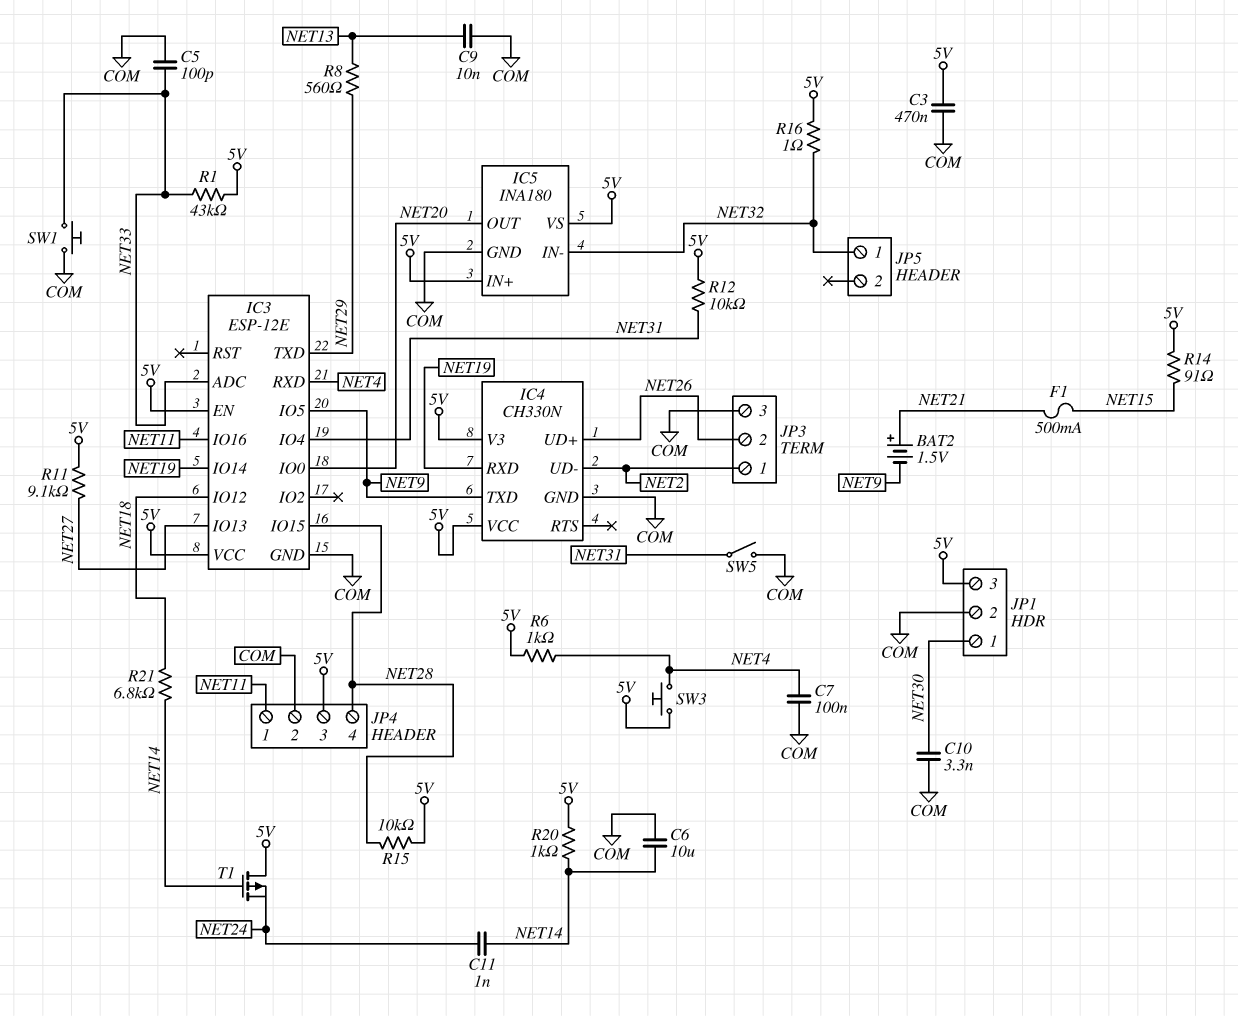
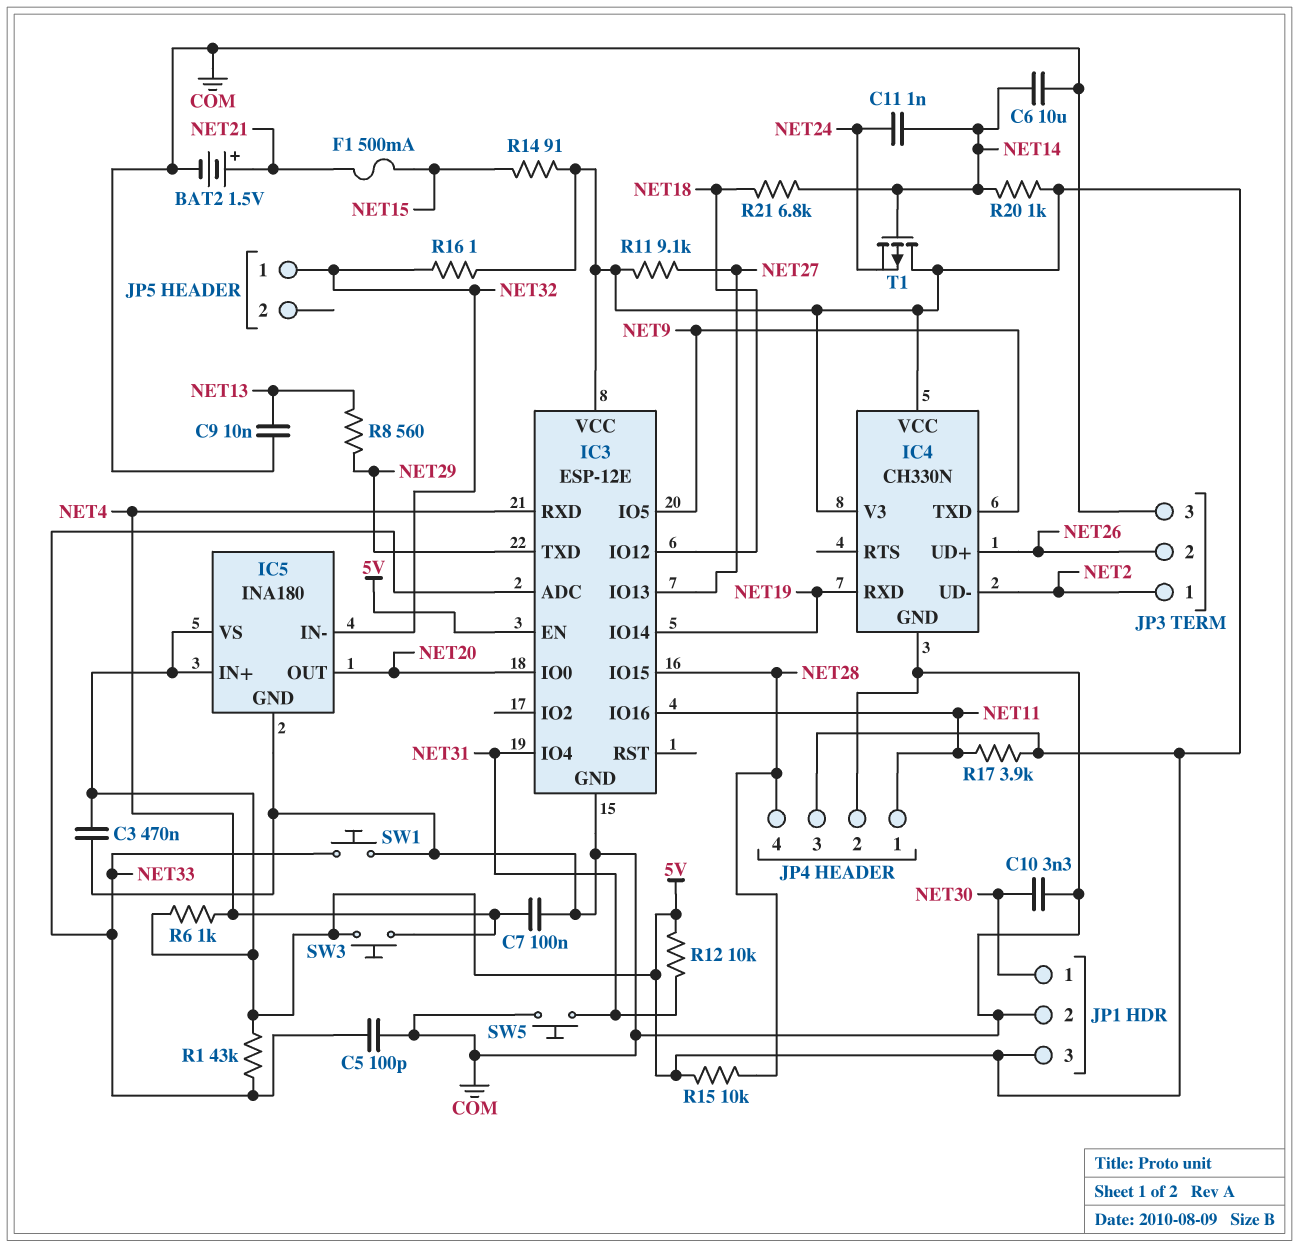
BAT2: 1.5V (plus NET21, minus NET9) -> 1.5V (plus NET21, minus COM)
R17: none -> 3.9k (5V, NET11)
SW5: switch (COM, NET31) -> button (COM, NET31)

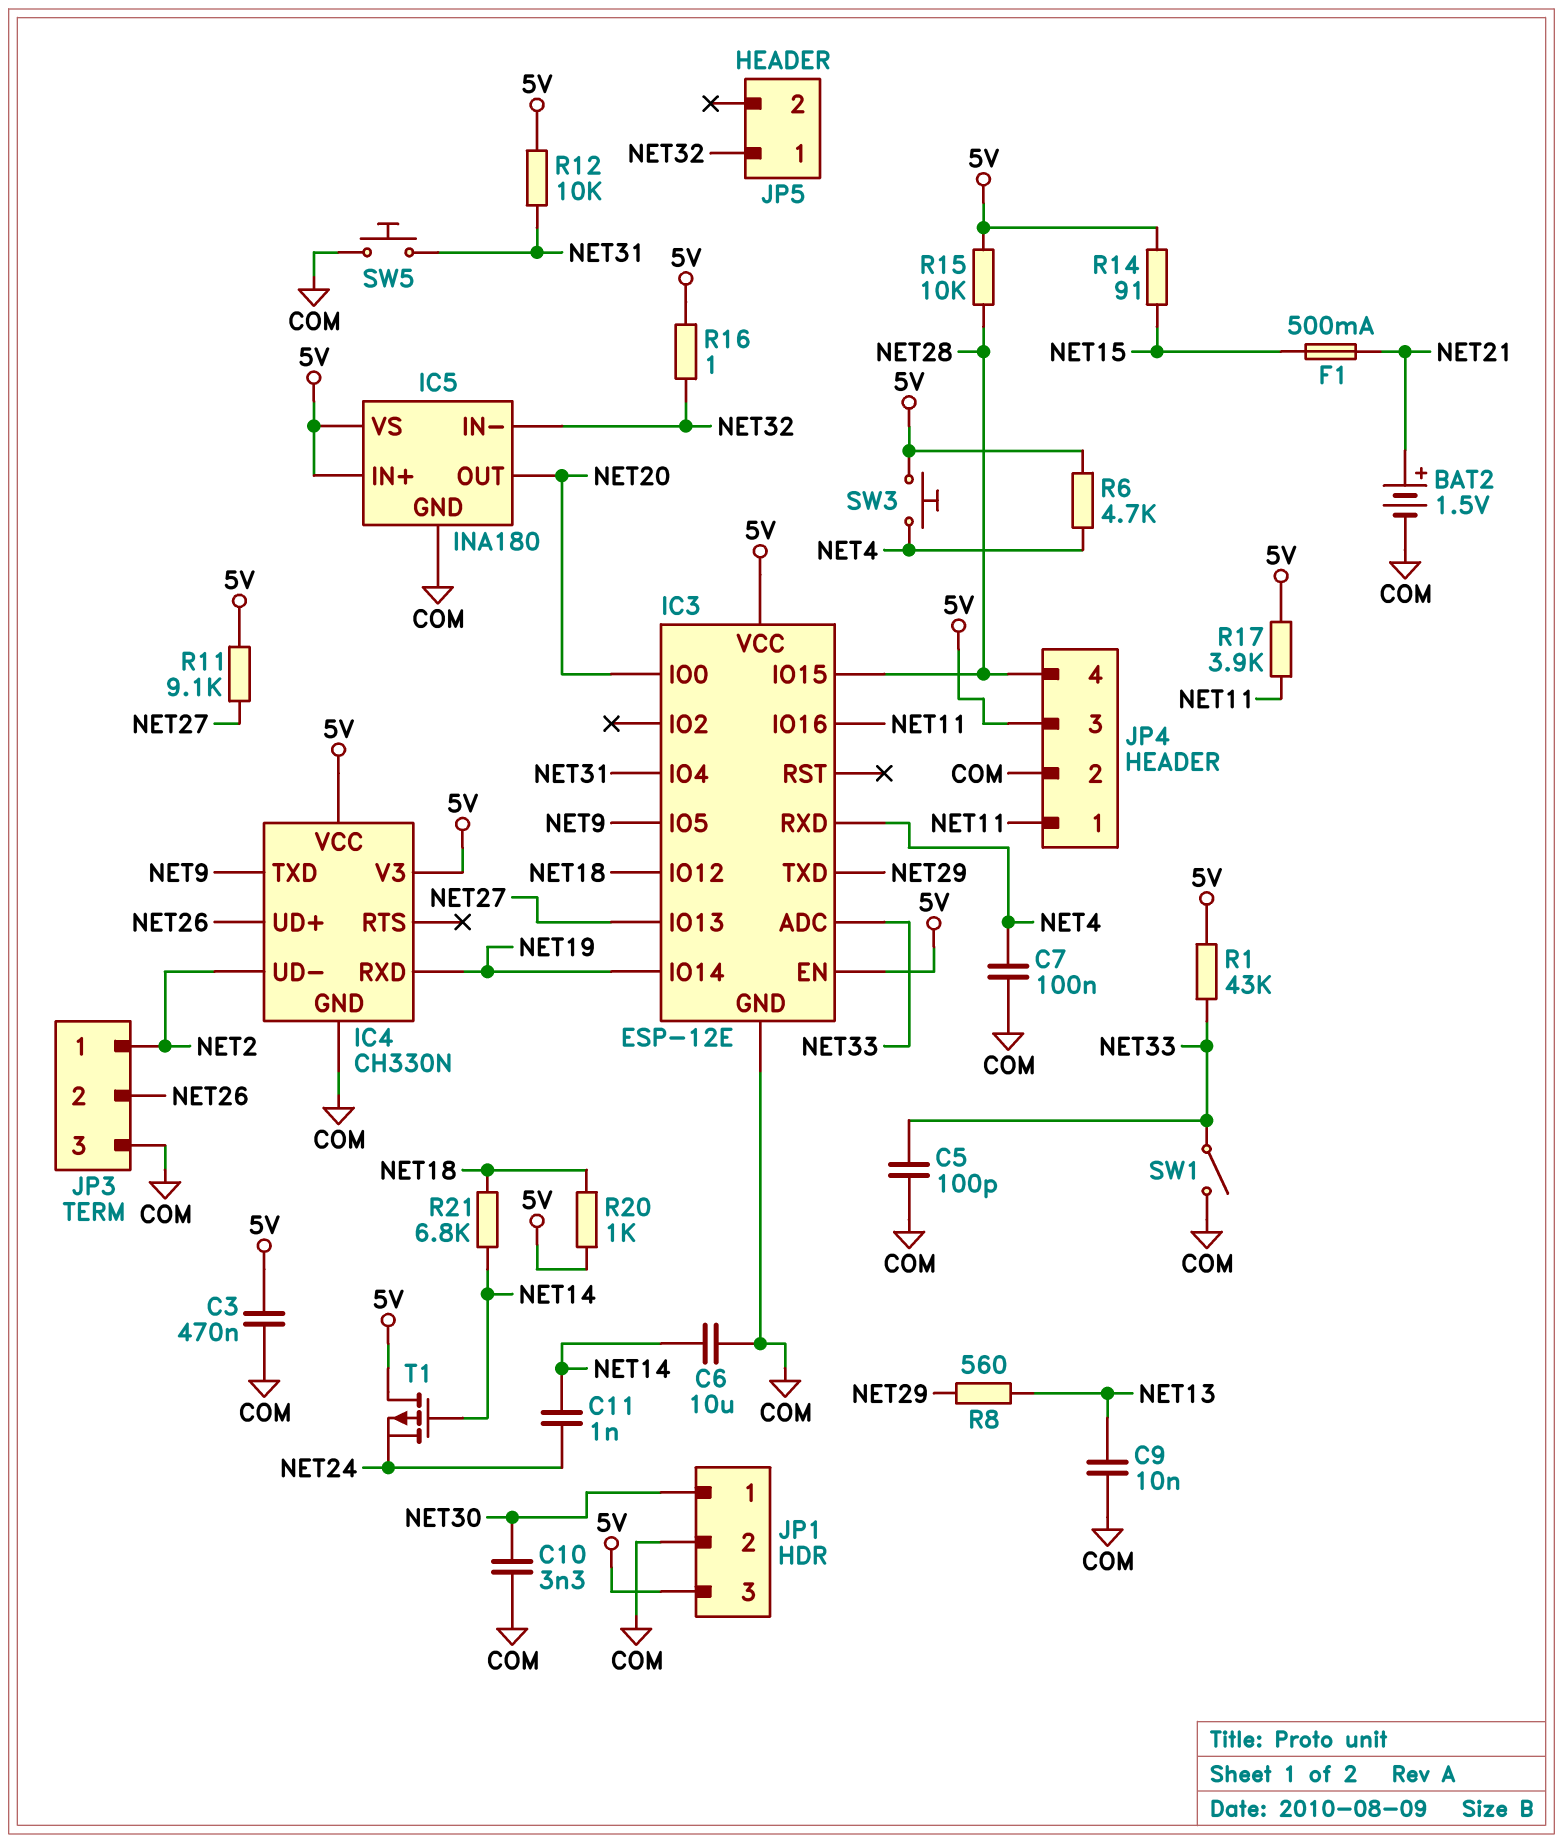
R6: 1k (5V, NET4) -> 4.7k (5V, NET4)
R20: 1k (5V, NET14) -> 1k (5V, NET18)
SW1: button (COM, NET33) -> switch (COM, NET33)

